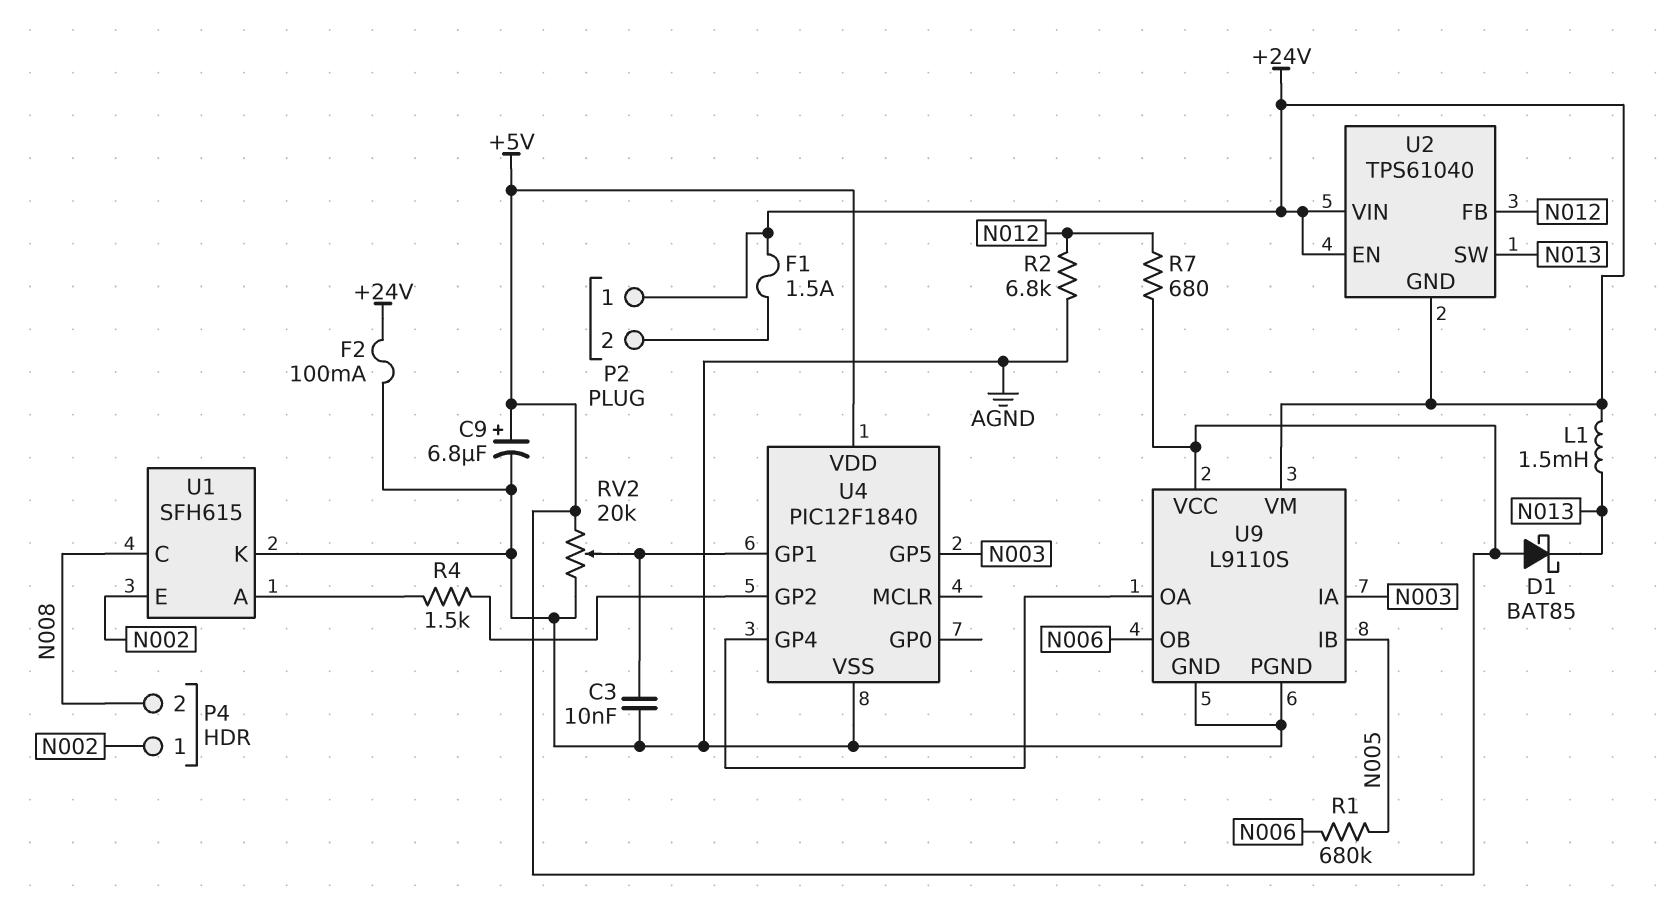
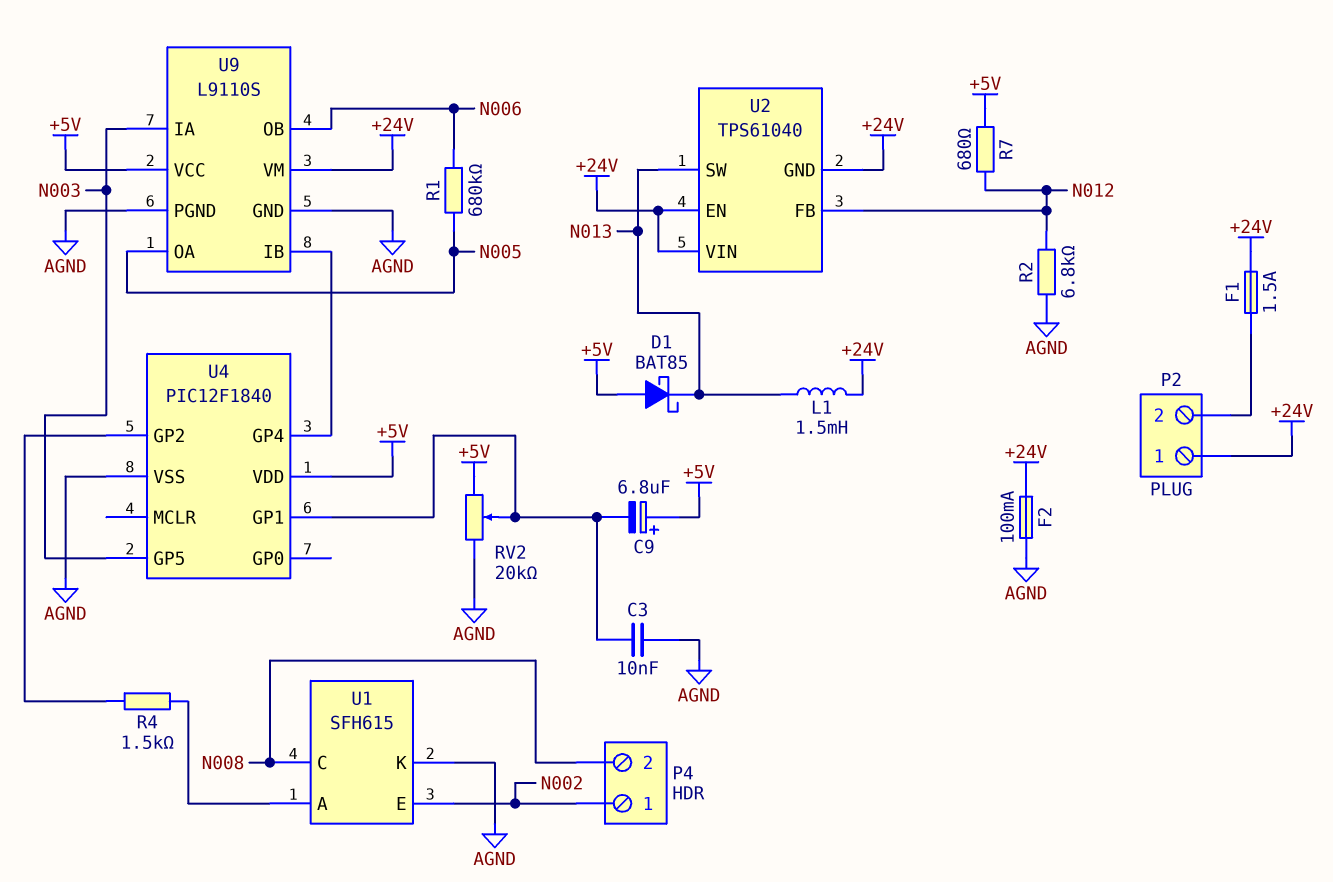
C9: 6.8uF (plus +5V, minus AGND) -> 6.8uF (plus +5V, minus U4/GP1)
U9 pin IB: N005 -> U4/GP4
U9 pin OA: U4/GP4 -> N005

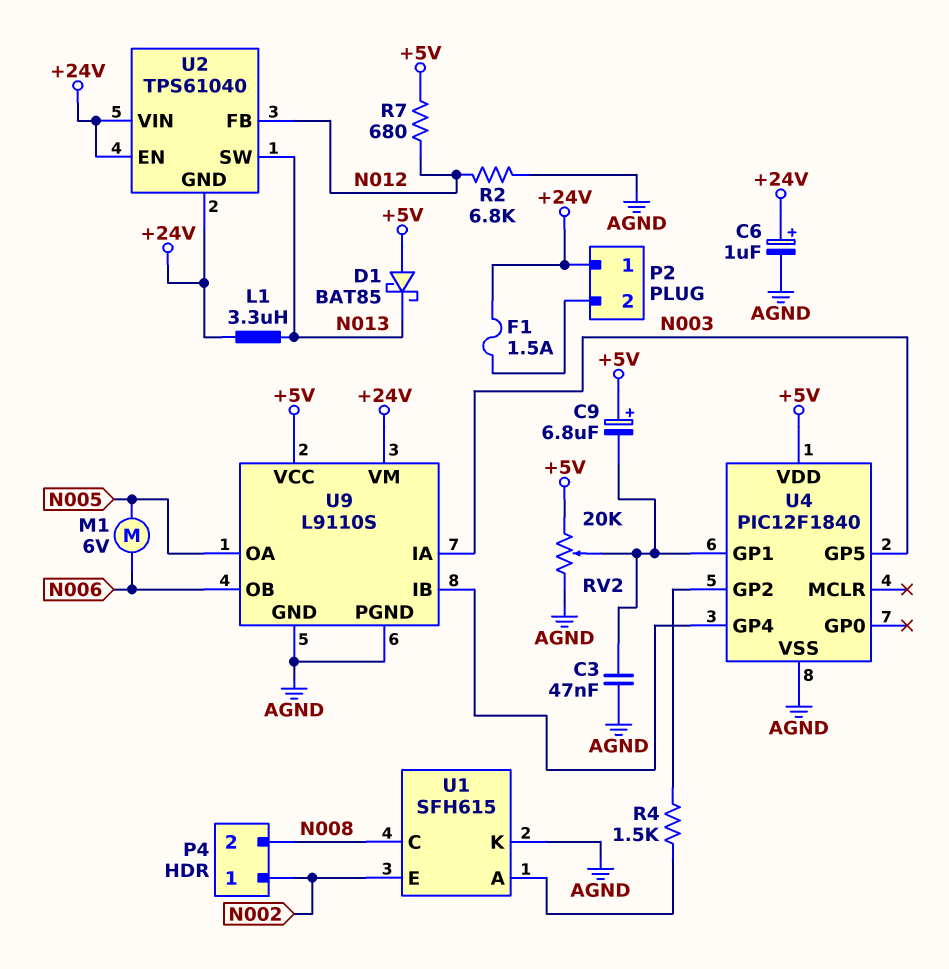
C3: 10nF (AGND, U4/GP1) -> 47nF (AGND, U4/GP1)
C6: none -> 1uF (plus +24V, minus AGND)
F2: 100mA (+24V, AGND) -> none
L1: 1.5mH (+24V, N013) -> 3.3uH (+24V, N013)
M1: none -> motor 6V (N005, N006)
R1: 680k (N005, N006) -> none

